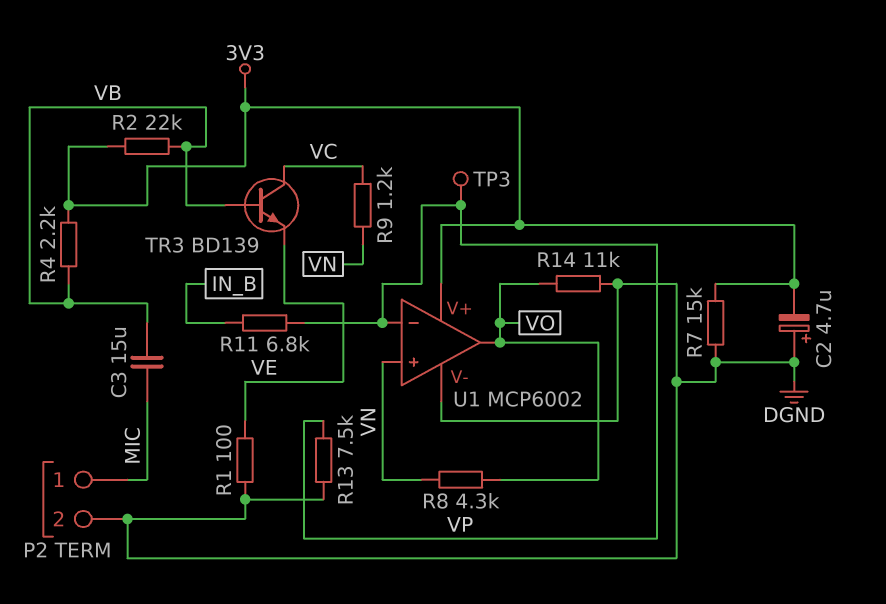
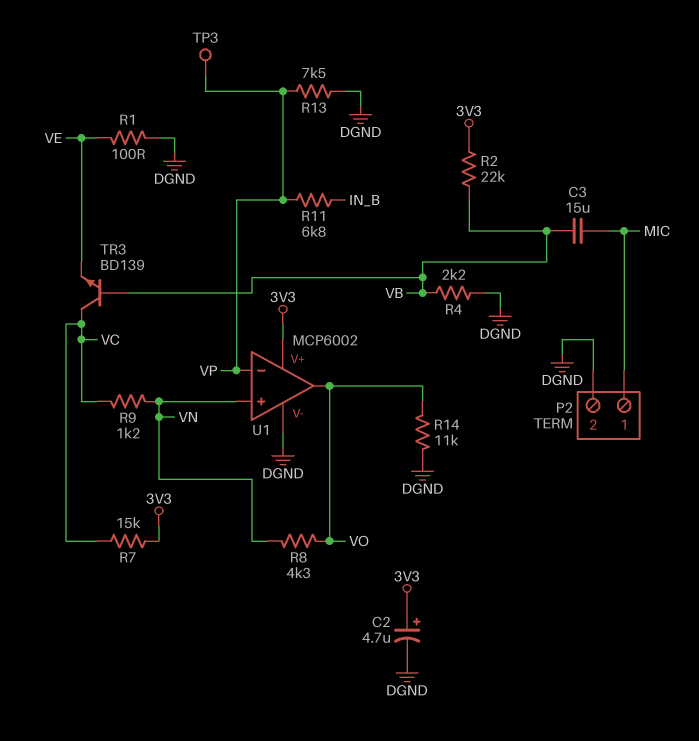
C2: 4.7uF (plus DGND, minus 3V3) -> 4.7uF (plus 3V3, minus DGND)
R4: 2.2k (3V3, VB) -> 2.2k (DGND, VB)
R7: 15k (3V3, DGND) -> 15k (3V3, VC)

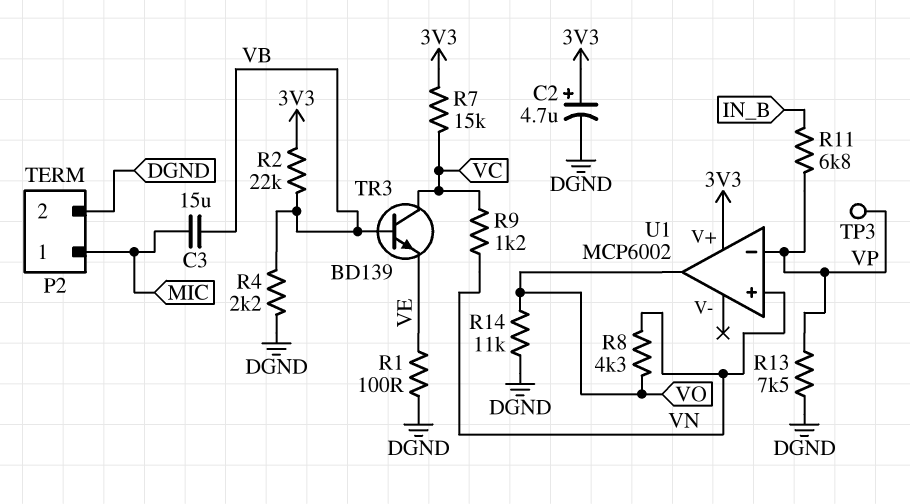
U1 pin V-: DGND -> none

